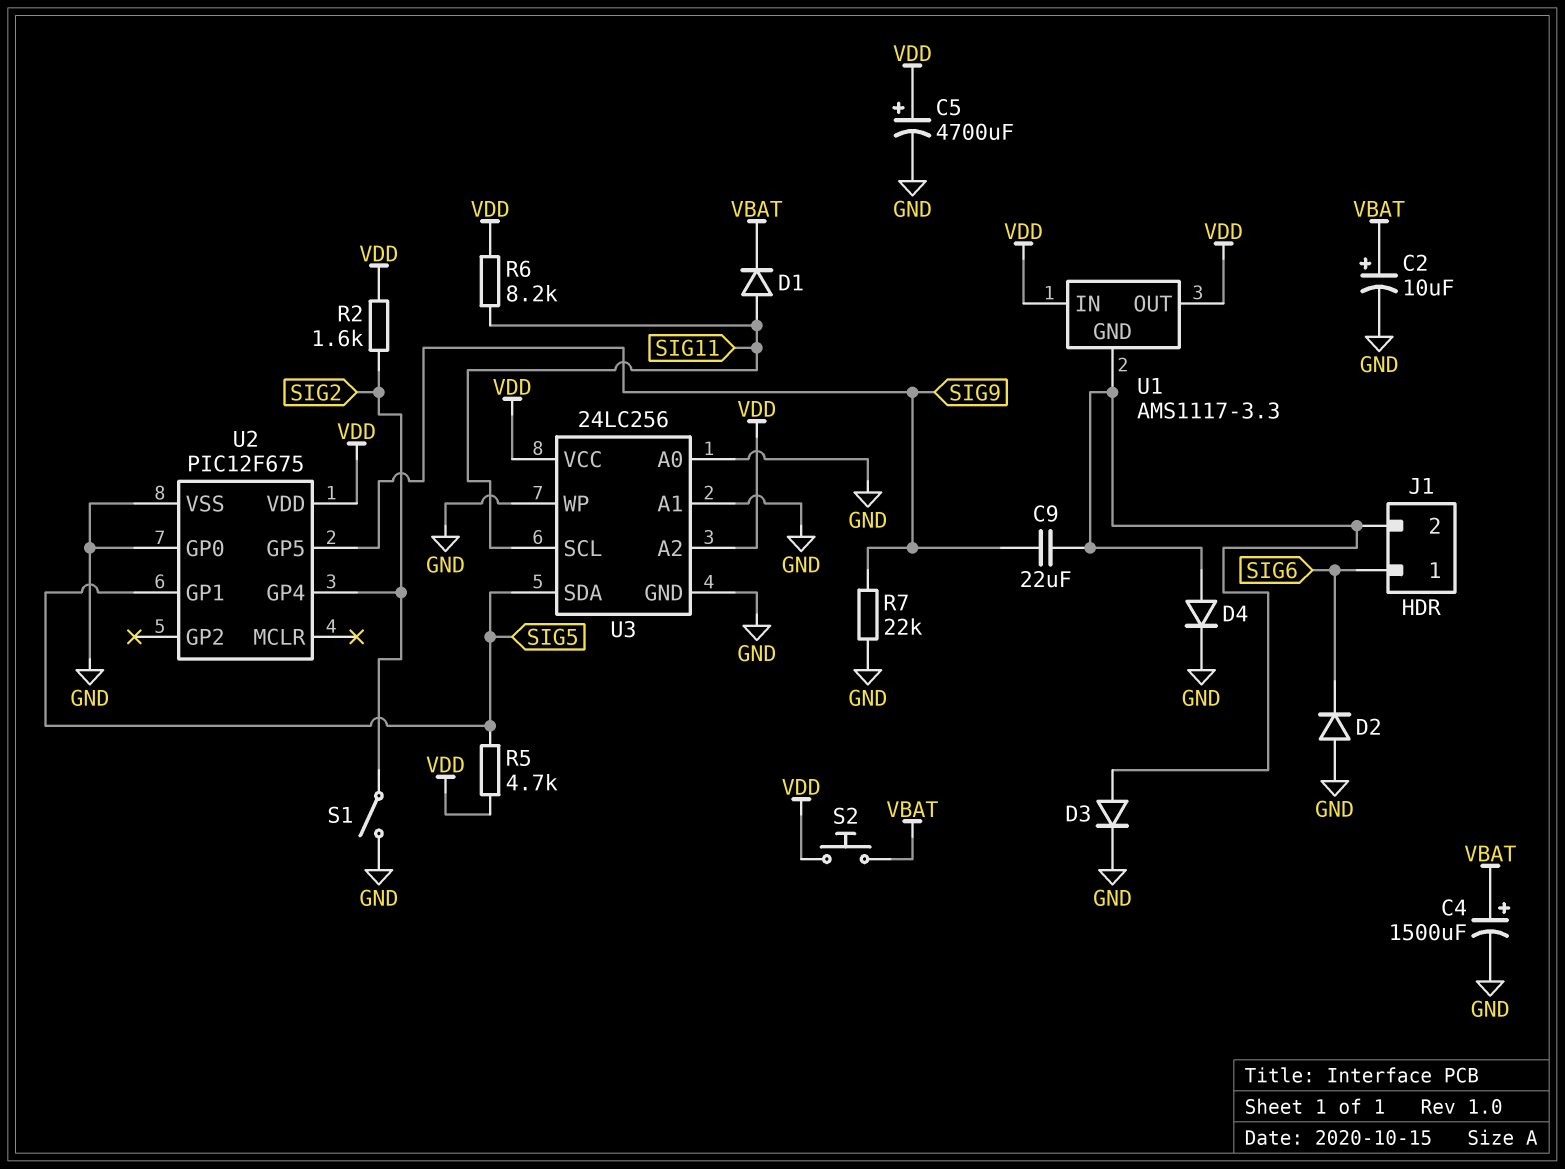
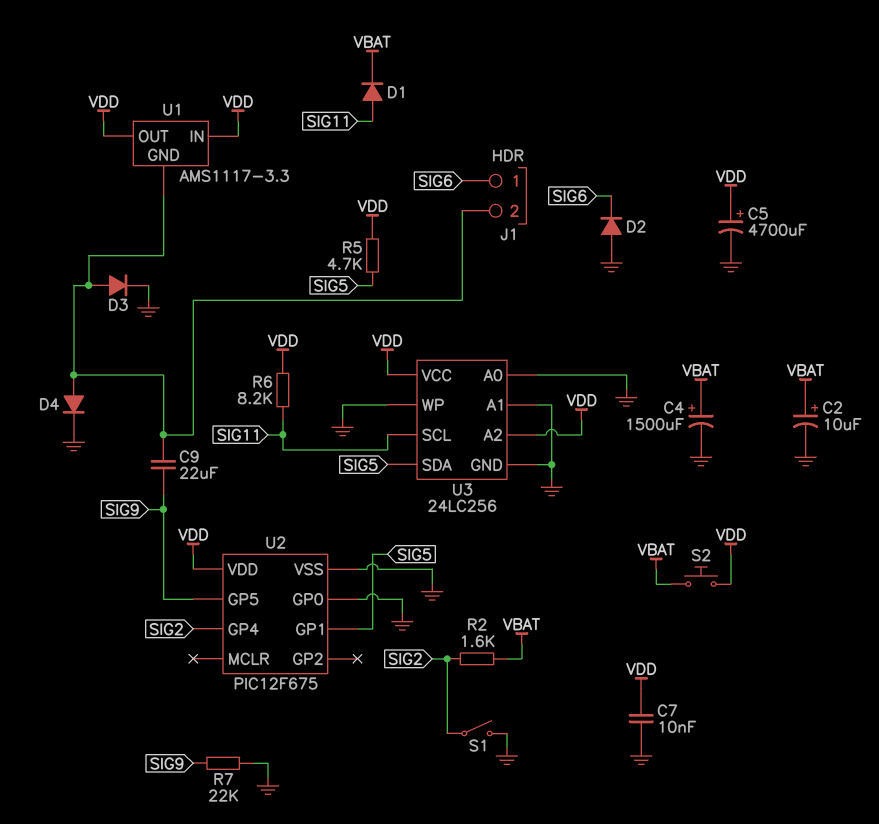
C7: none -> 10nF (GND, VDD)
R2: 1.6k (SIG2, VDD) -> 1.6k (SIG2, VBAT)

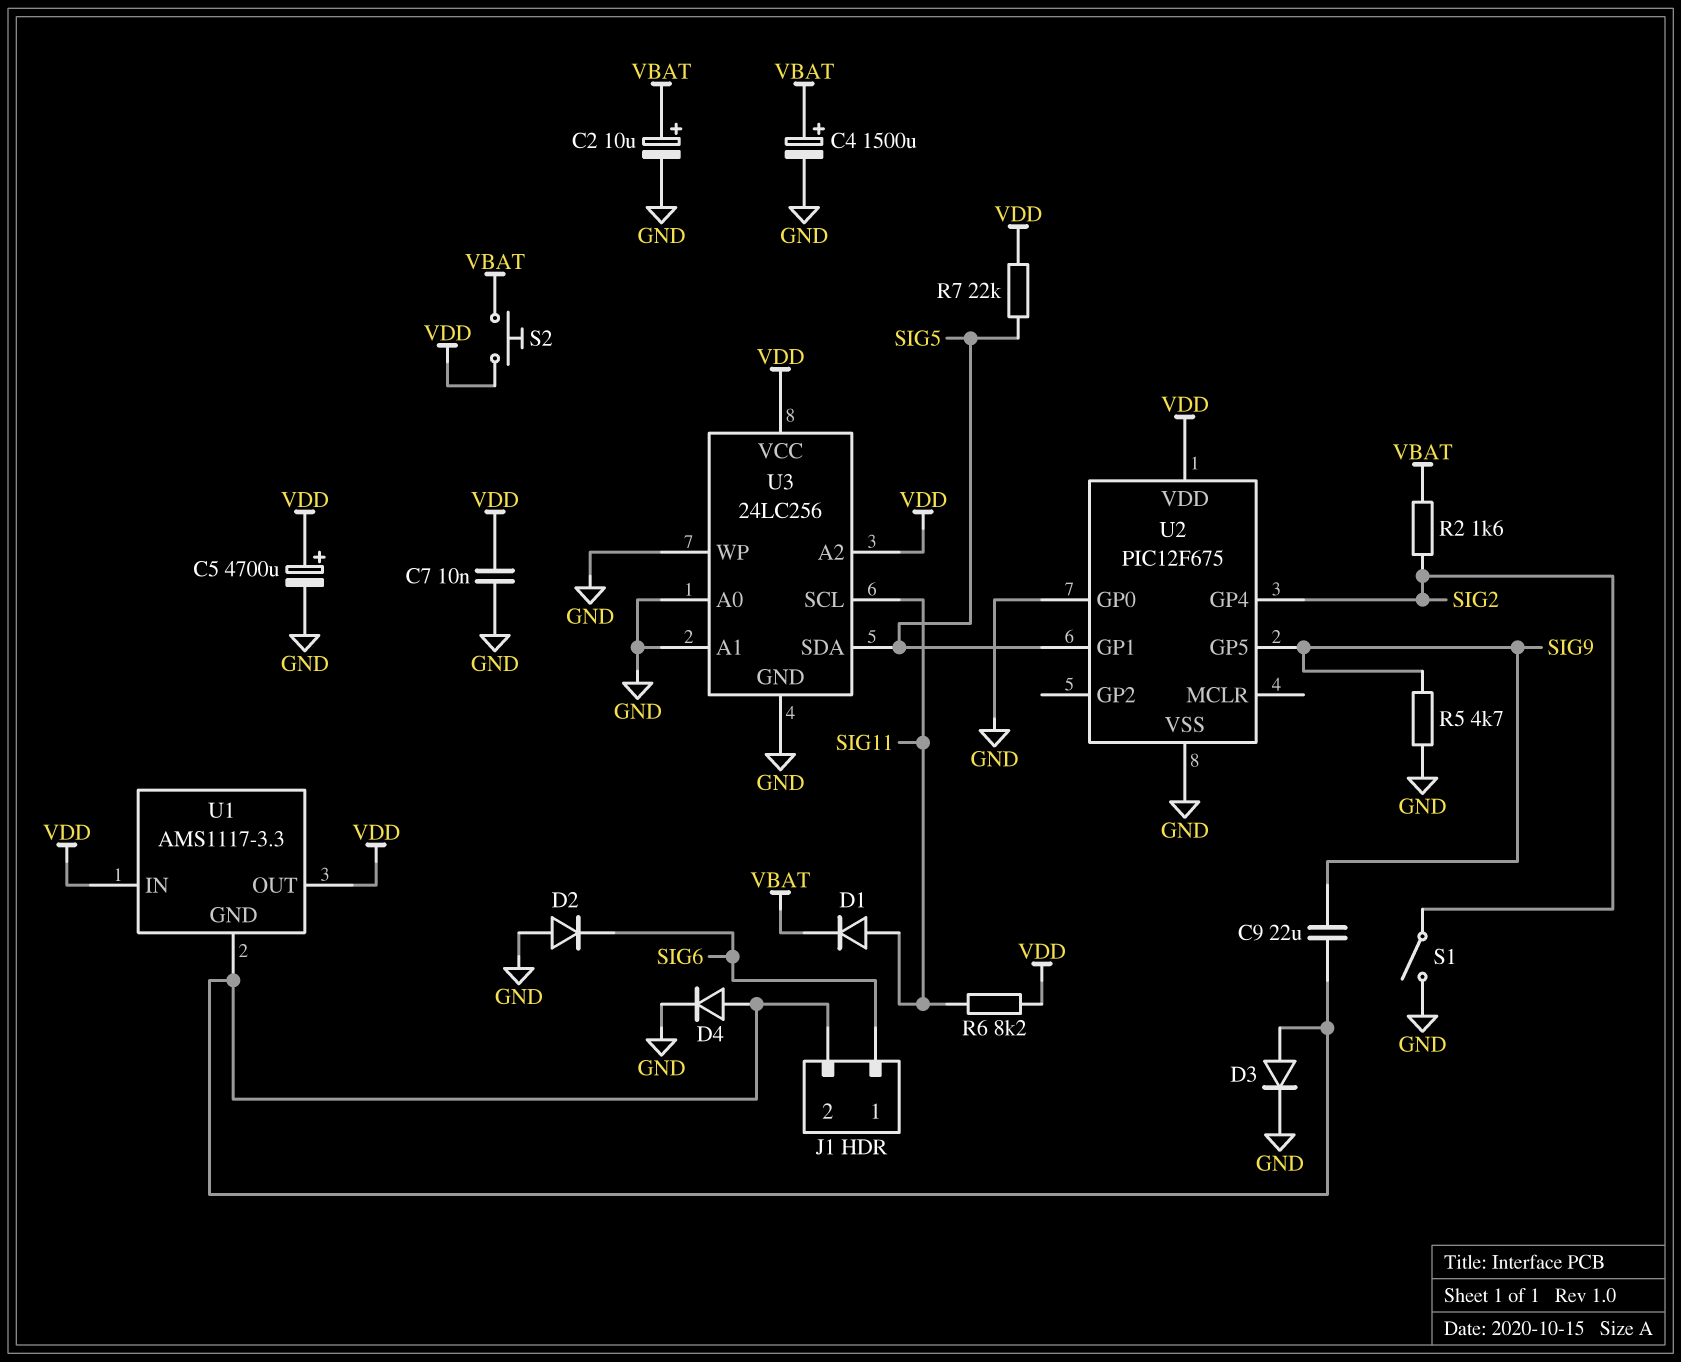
R5: 4.7k (SIG5, VDD) -> 4.7k (GND, SIG9)
R7: 22k (GND, SIG9) -> 22k (SIG5, VDD)

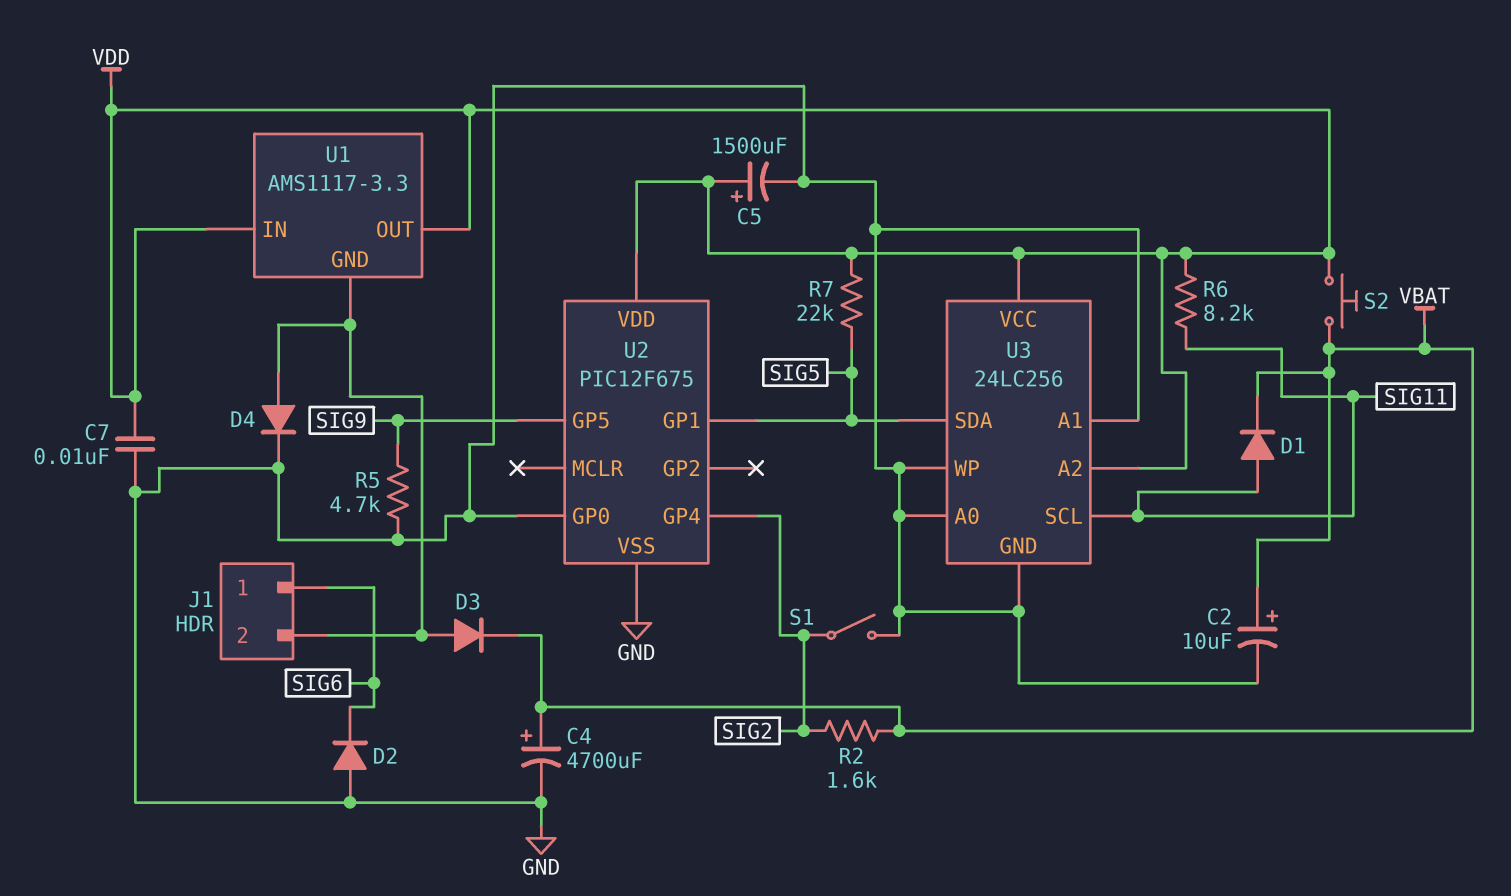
C4: 1500uF (plus VBAT, minus GND) -> 4700uF (plus VBAT, minus GND)
C5: 4700uF (plus VDD, minus GND) -> 1500uF (plus VDD, minus GND)
C9: 22uF (J1/2, SIG9) -> none
D3: diode (A J1/2, K GND) -> diode (A J1/2, K VBAT)

